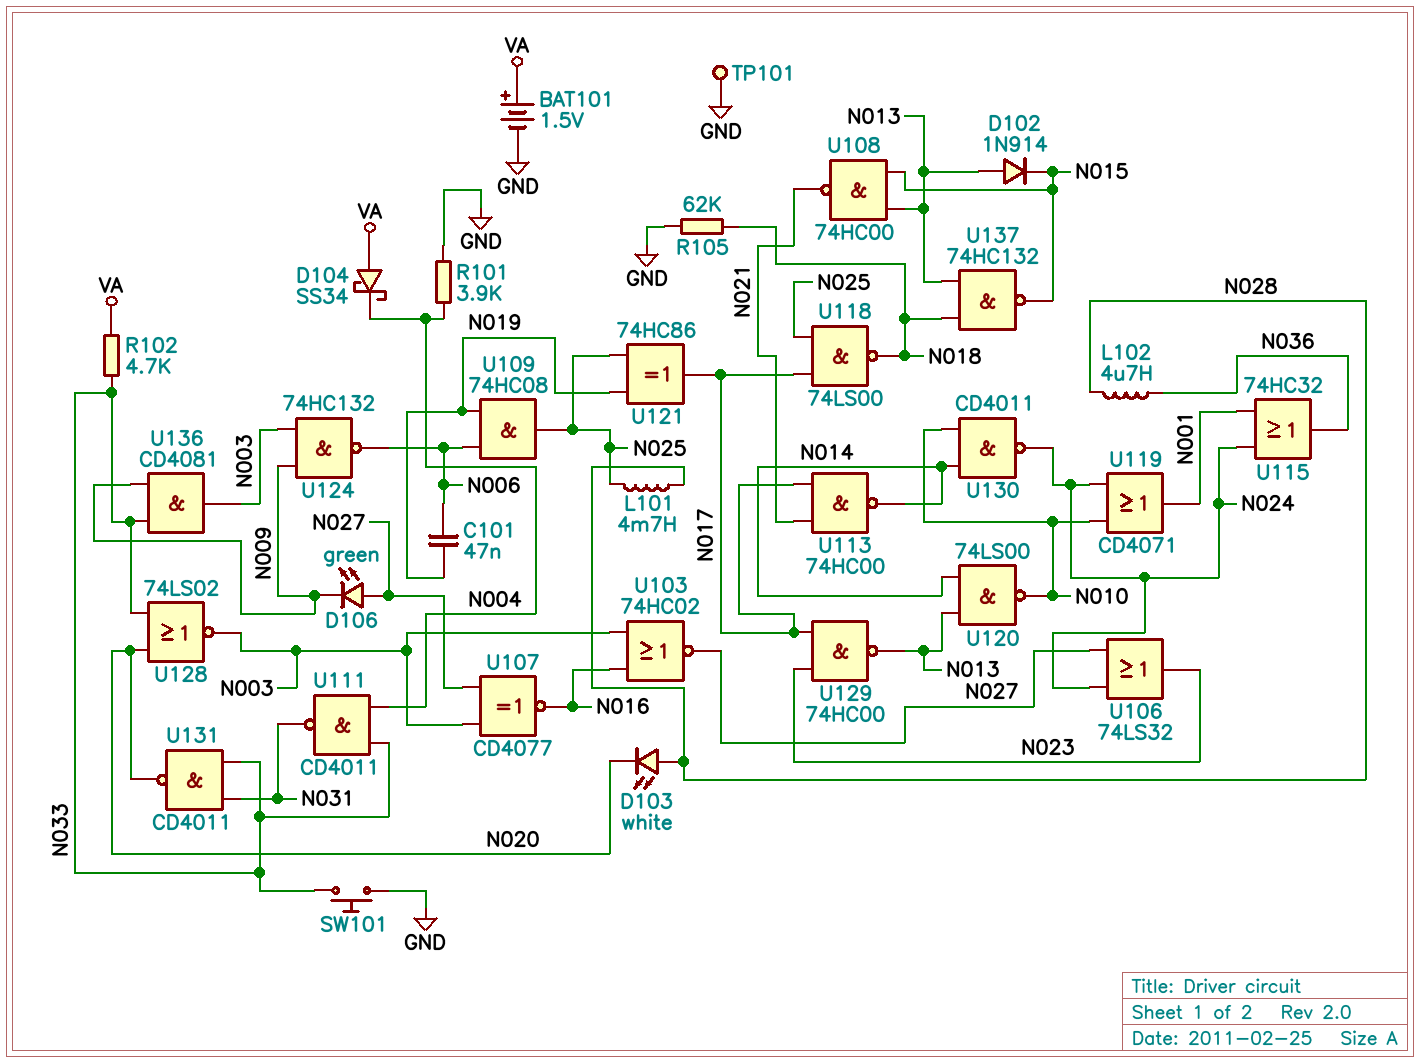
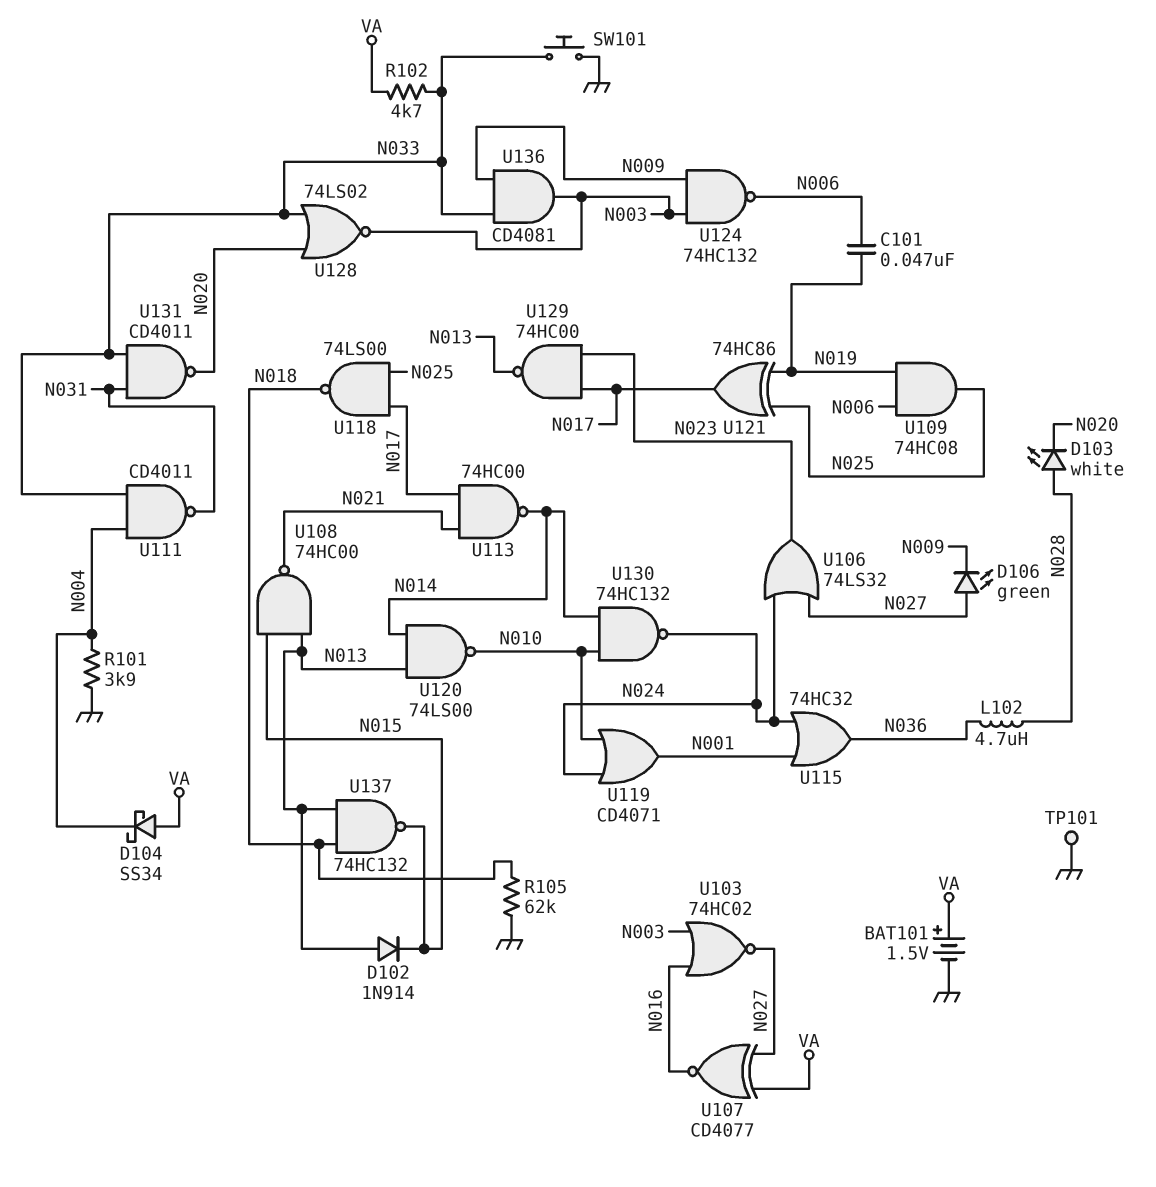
L101: 4.7mH (N025, N028) -> none
U107: XNOR CD4077 (in N003, in N027, out N016) -> XNOR CD4077 (in N027, in VA, out N016)
U130: NAND CD4011 (in N010, in N014, out N024) -> NAND 74HC132 (in N010, in N014, out N024)

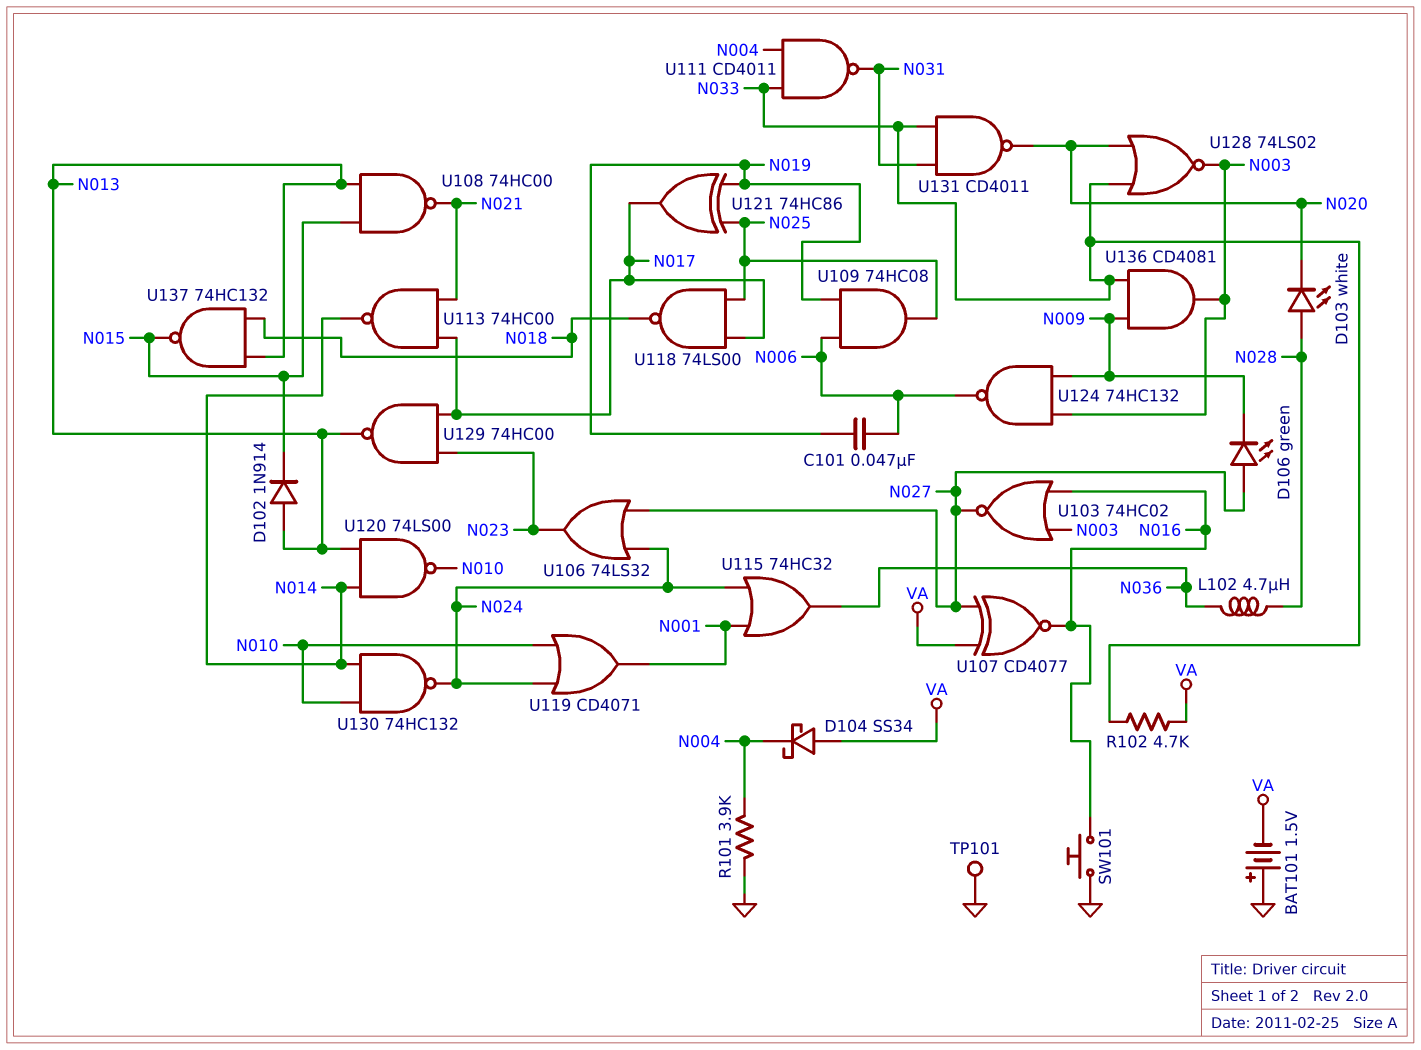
BAT101: 1.5V (plus VA, minus GND) -> 1.5V (plus GND, minus VA)
R105: 62k (GND, N018) -> none
SW101: button (GND, N033) -> button (GND, N016)

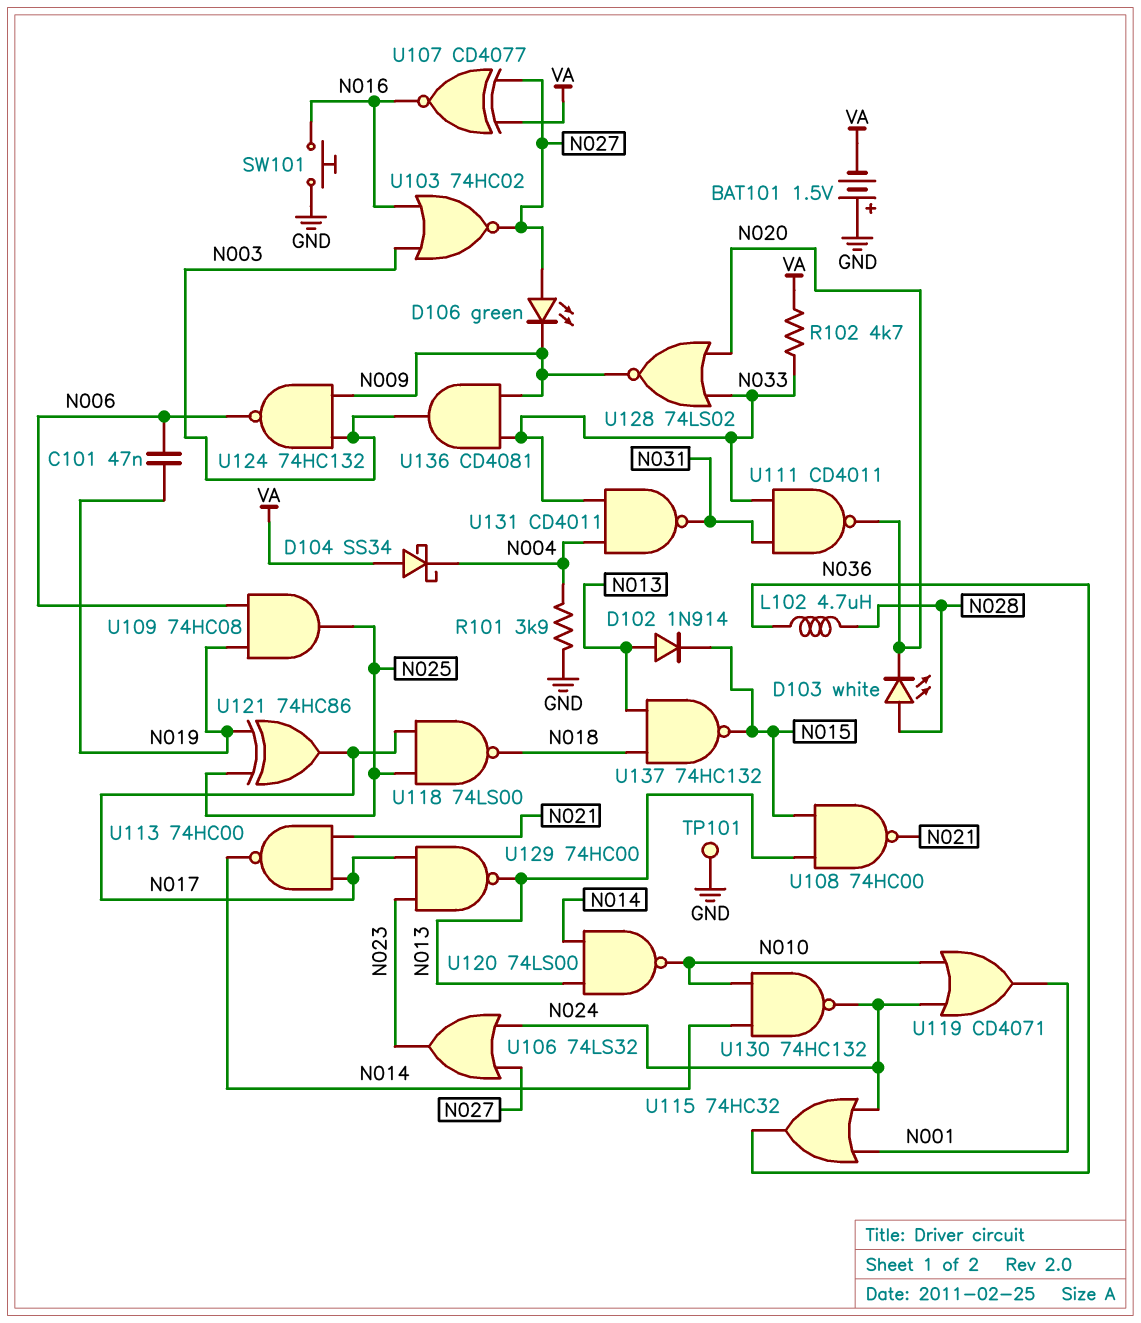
U111: NAND CD4011 (in N004, in N033, out N031) -> NAND CD4011 (in N031, in N033, out N020)
U128: NOR 74LS02 (in N020, in N033, out N003) -> NOR 74LS02 (in N020, in N033, out N009)
U131: NAND CD4011 (in N031, in N033, out N020) -> NAND CD4011 (in N004, in N033, out N031)

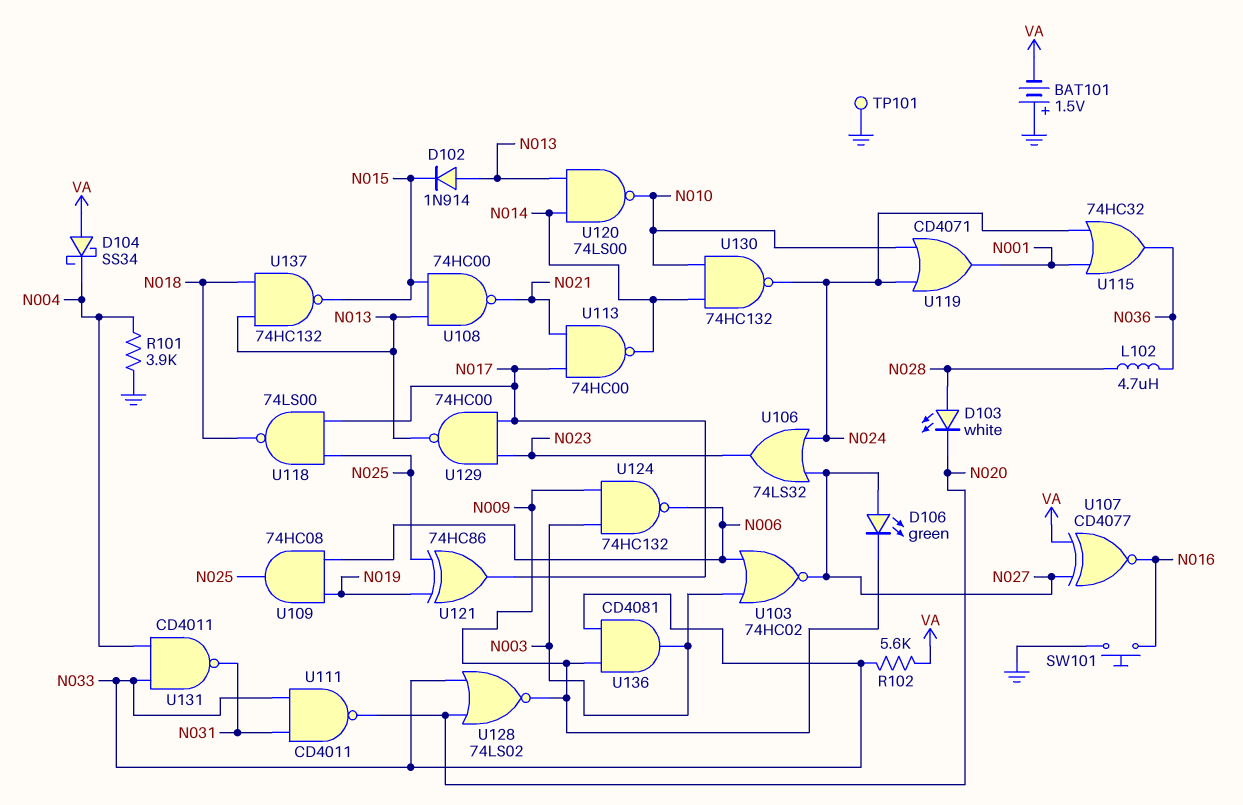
C101: 47nF (N006, N019) -> none
R102: 4.7k (N033, VA) -> 5.6k (N033, VA)
U103: NOR 74HC02 (in N003, in N016, out N027) -> NOR 74HC02 (in N003, in N006, out N027)

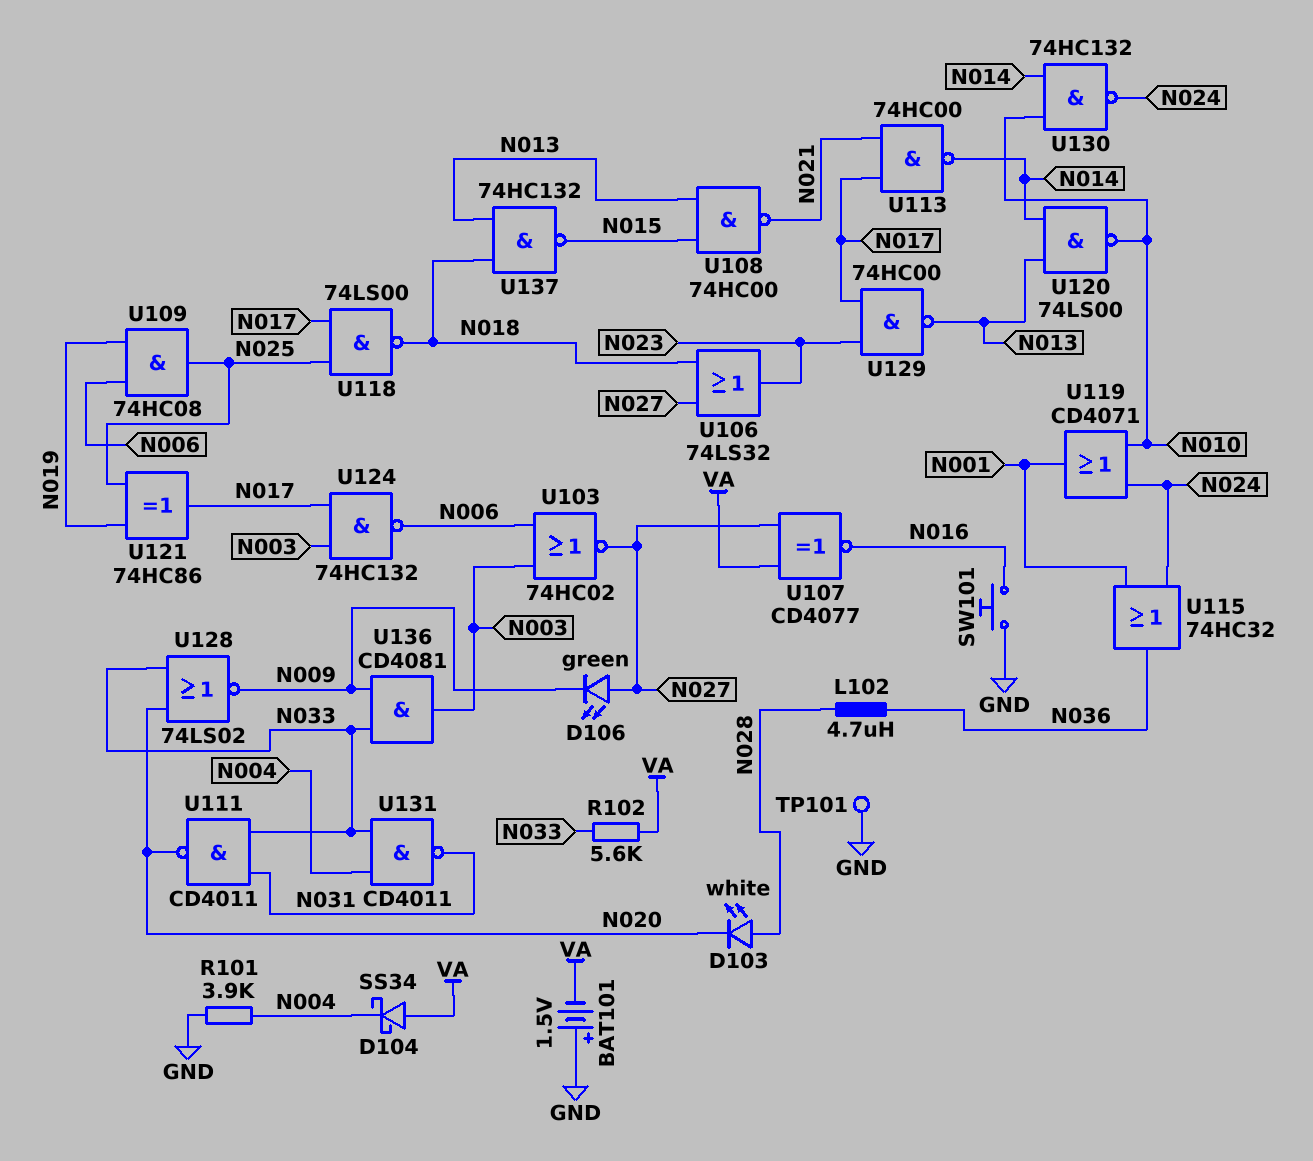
D102: diode 1N914 (A N013, K N015) -> none
U106: OR 74LS32 (in N024, in N027, out N023) -> OR 74LS32 (in N018, in N027, out N023)
U124: NAND 74HC132 (in N003, in N009, out N006) -> NAND 74HC132 (in N003, in N017, out N006)

